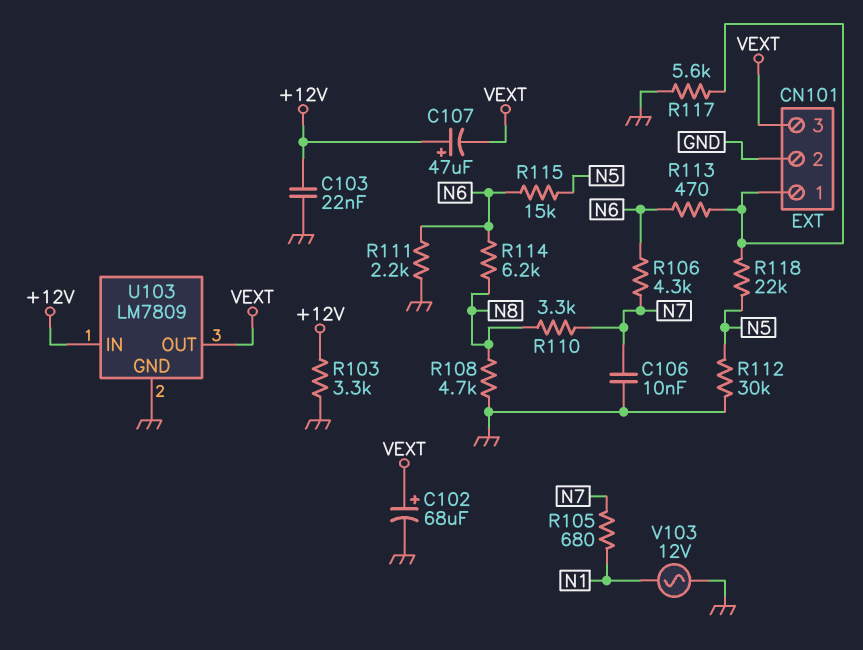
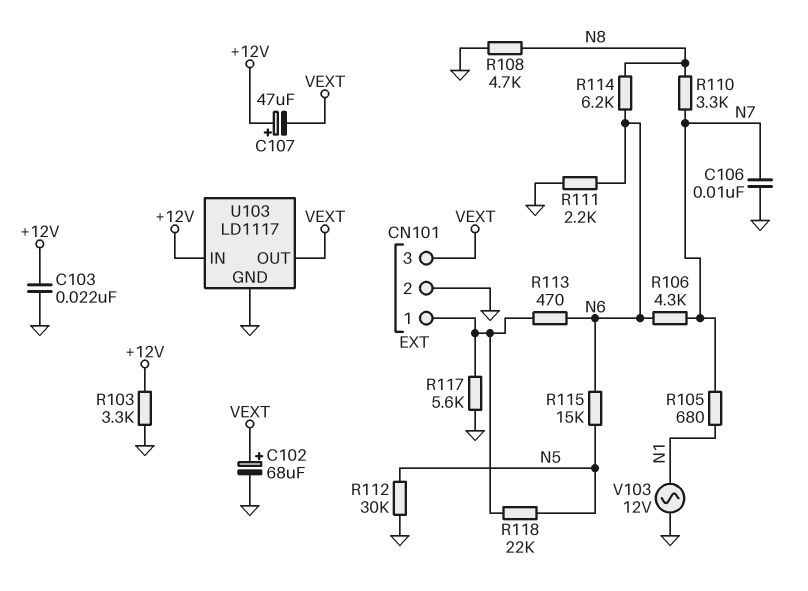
U103: LM7809 -> LD1117

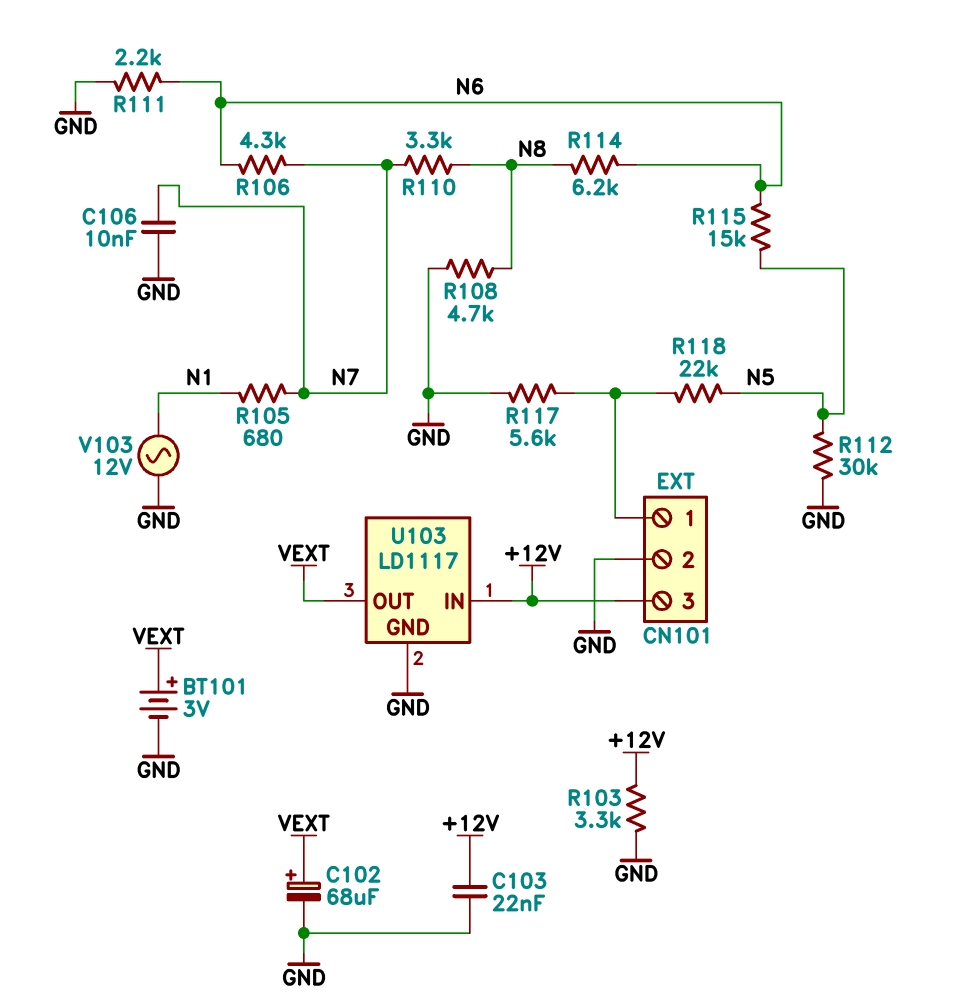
BT101: none -> 3V (plus VEXT, minus GND)
C107: 47uF (plus +12V, minus VEXT) -> none
CN101 pin 3: VEXT -> +12V
R113: 470 (CN101/1, N6) -> none

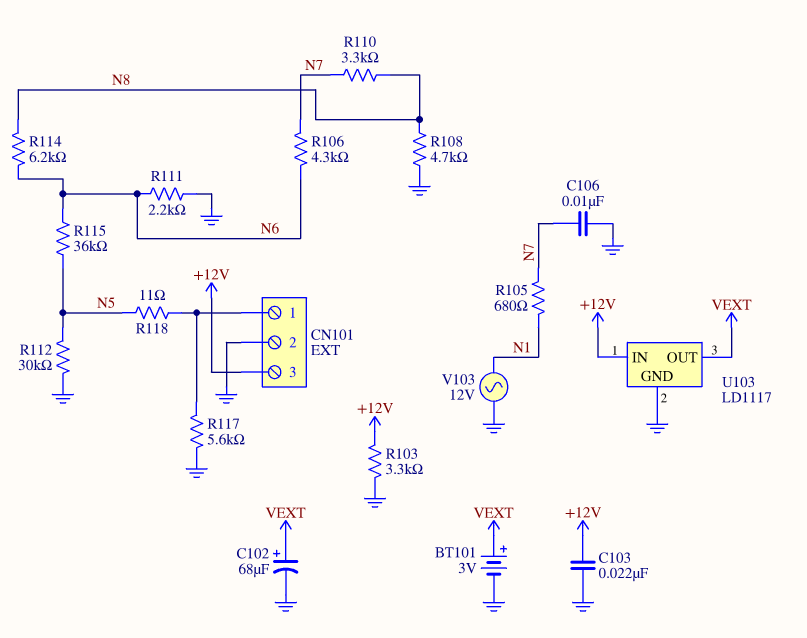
R115: 15k (N5, N6) -> 36k (N5, N6)
R118: 22k (CN101/1, N5) -> 11 (CN101/1, N5)

